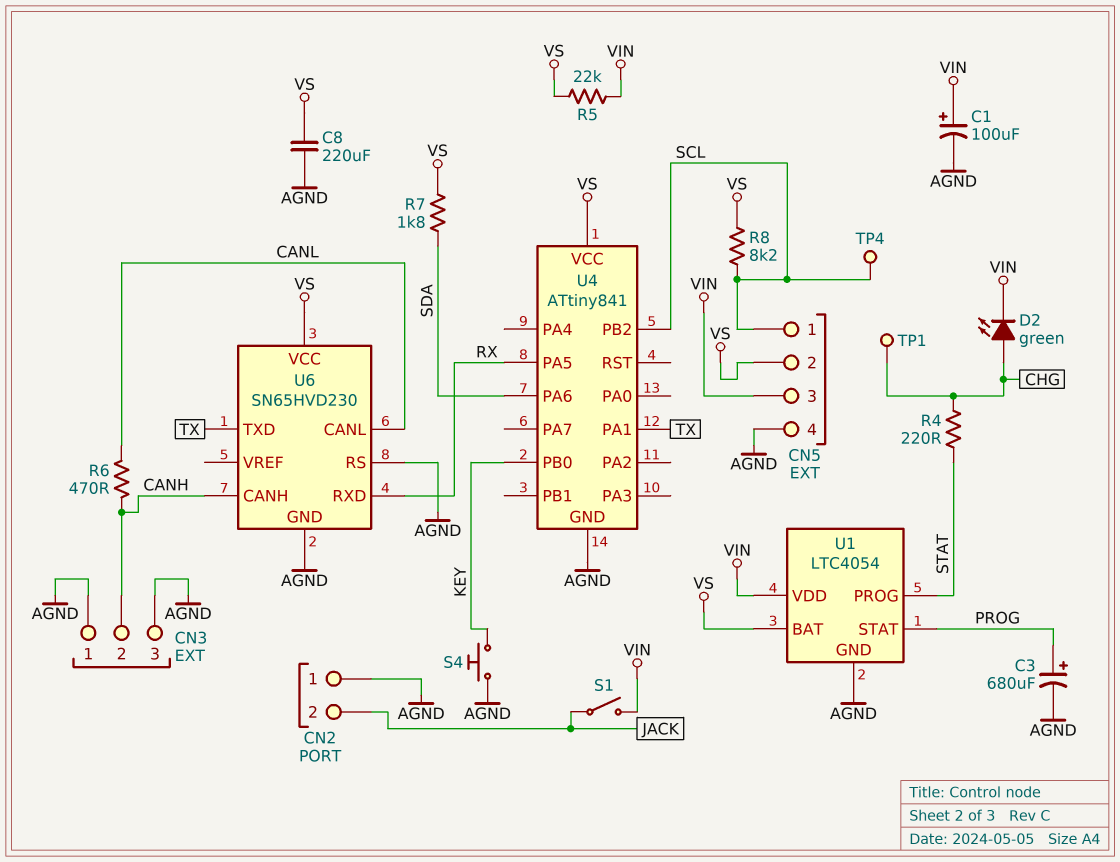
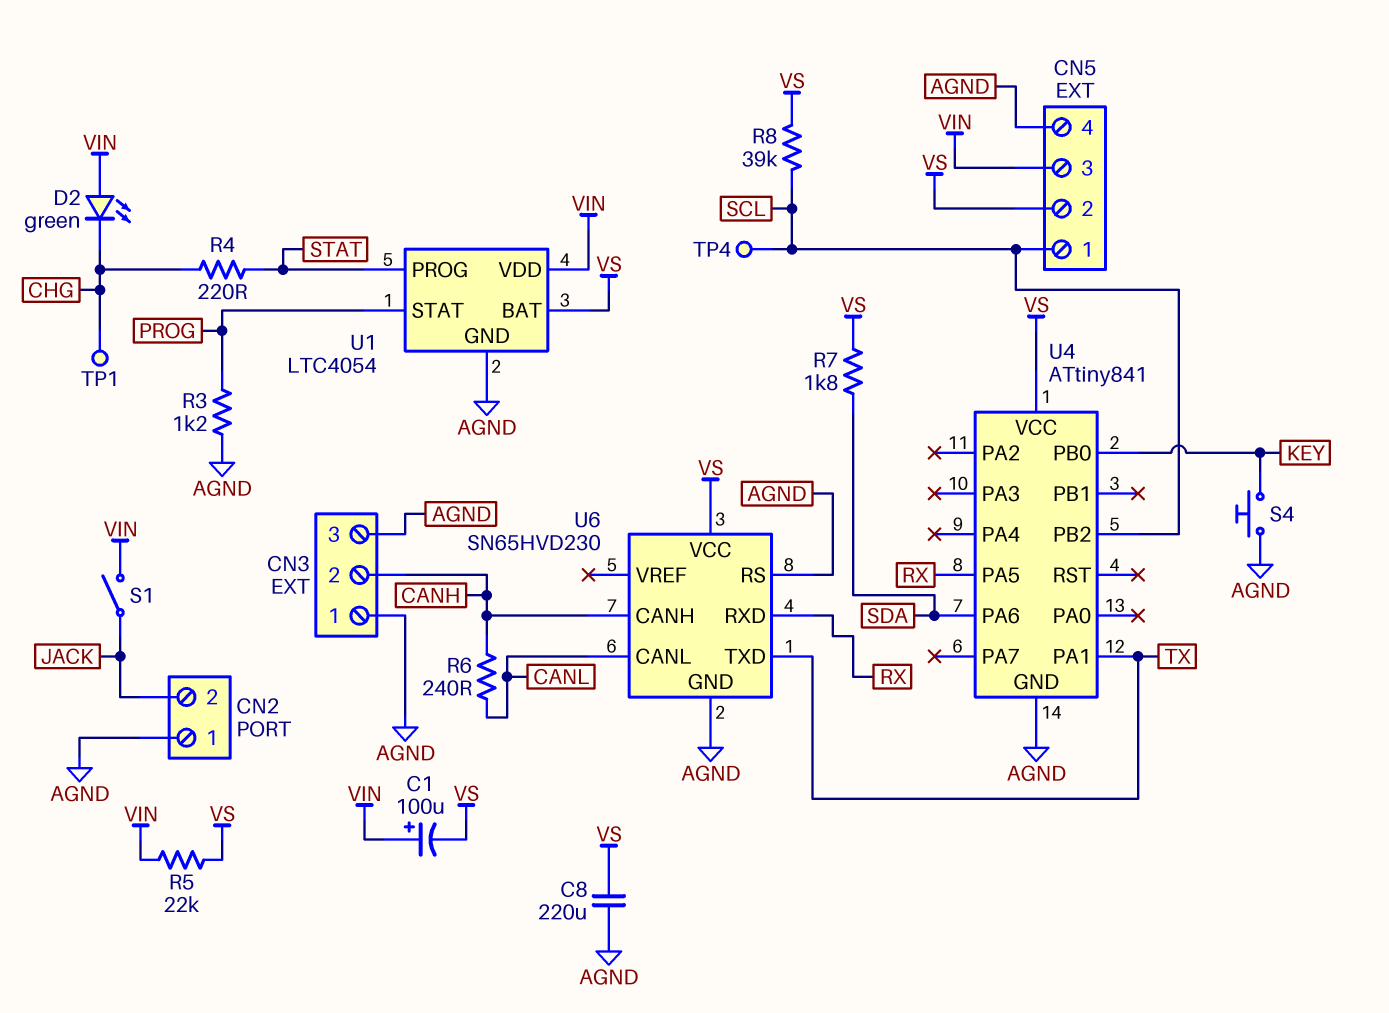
C1: 100uF (plus VIN, minus AGND) -> 100uF (plus VIN, minus VS)
C3: 680uF (plus PROG, minus AGND) -> none
D2: LED green (A CHG, K VIN) -> LED green (A VIN, K CHG)
R3: none -> 1.2k (AGND, PROG)
R6: 470 (CANH, CANL) -> 240 (CANH, CANL)
R8: 8.2k (SCL, VS) -> 39k (SCL, VS)

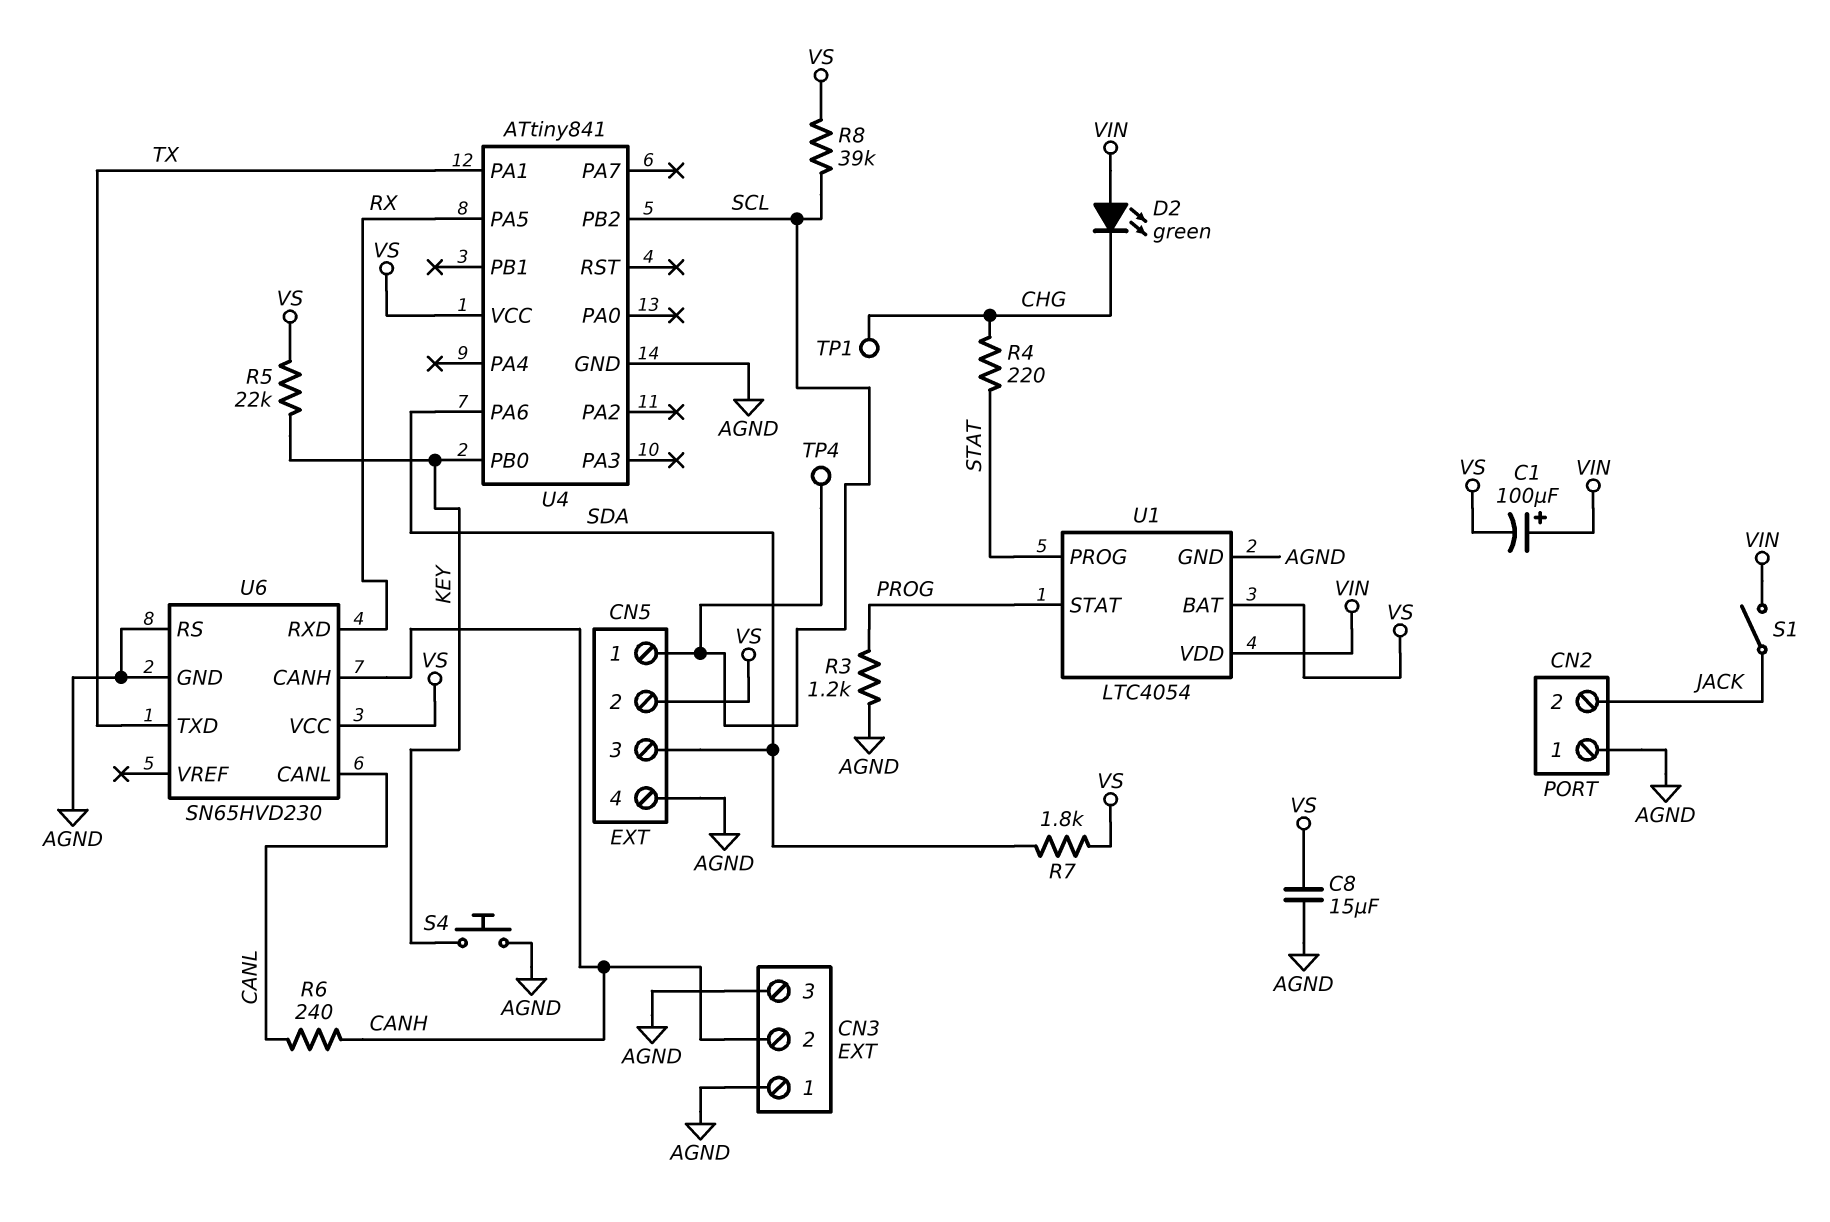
C8: 220uF (AGND, VS) -> 15uF (AGND, VS)
CN5 pin 3: VIN -> SDA
R5: 22k (VIN, VS) -> 22k (KEY, VS)

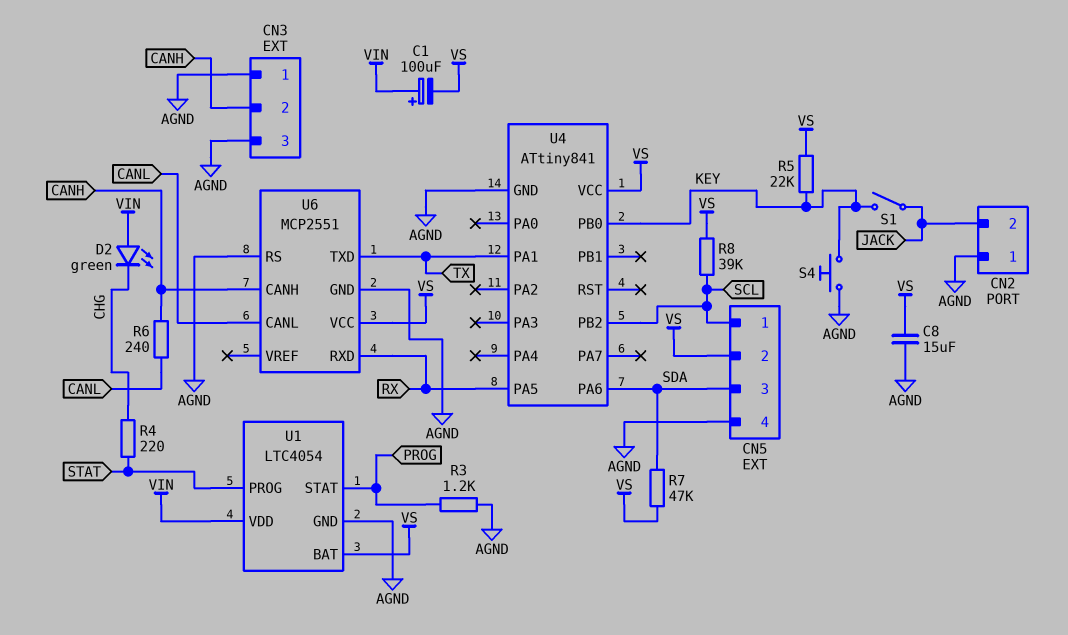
R7: 1.8k (SDA, VS) -> 47k (SDA, VS)
S1: switch (JACK, VIN) -> switch (JACK, KEY)
TP1: test point (CHG) -> none
TP4: test point (SCL) -> none
U6: SN65HVD230 -> MCP2551

